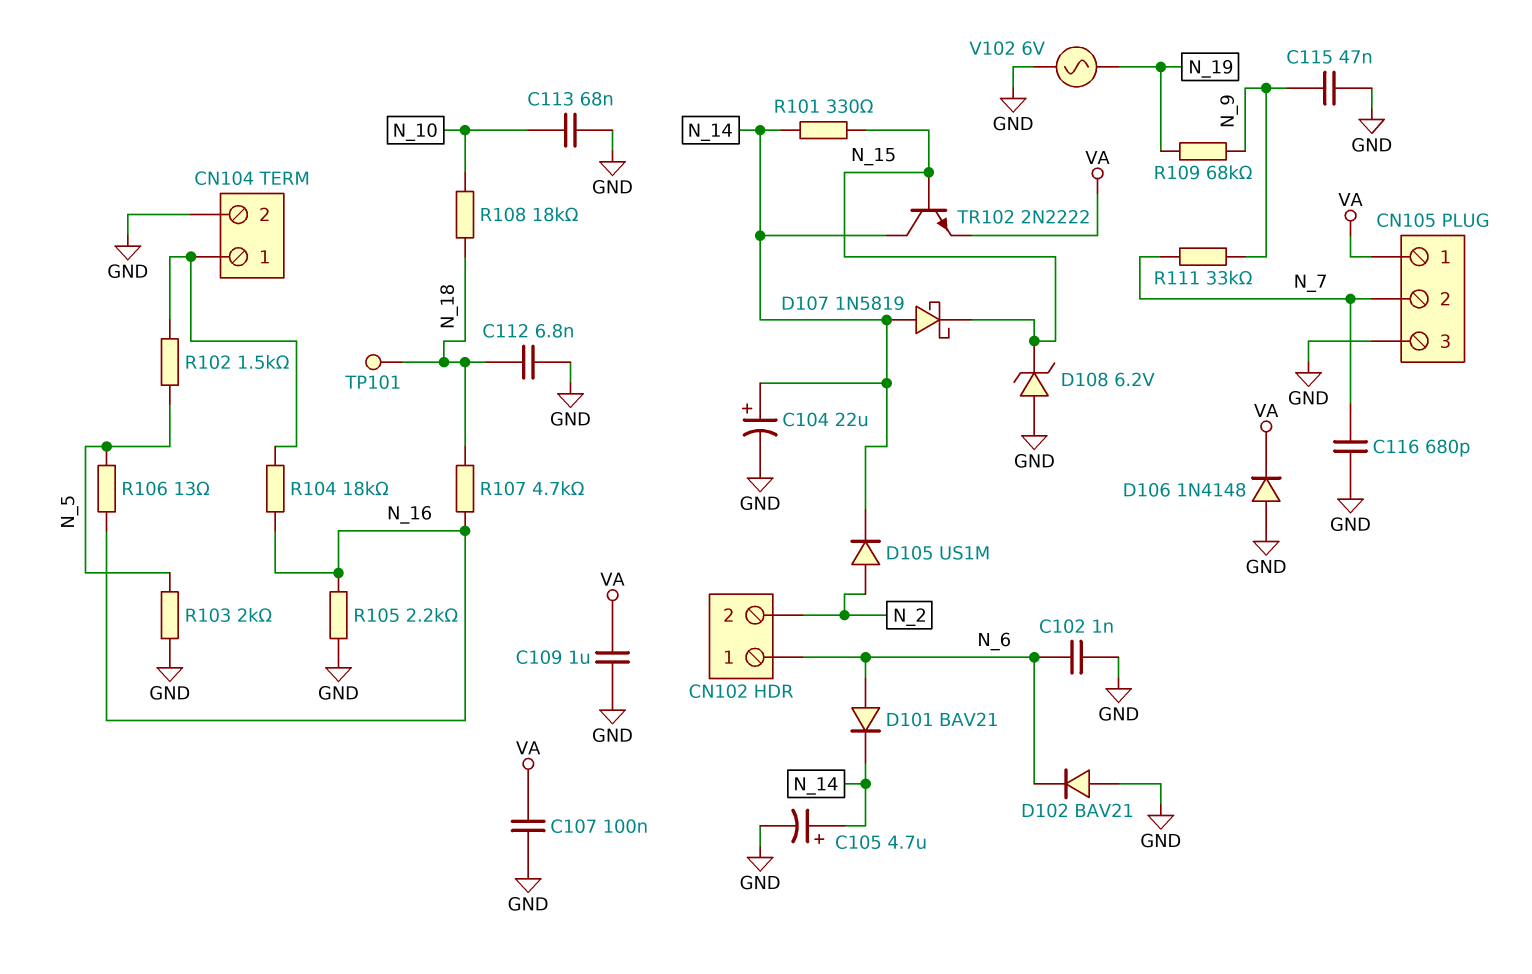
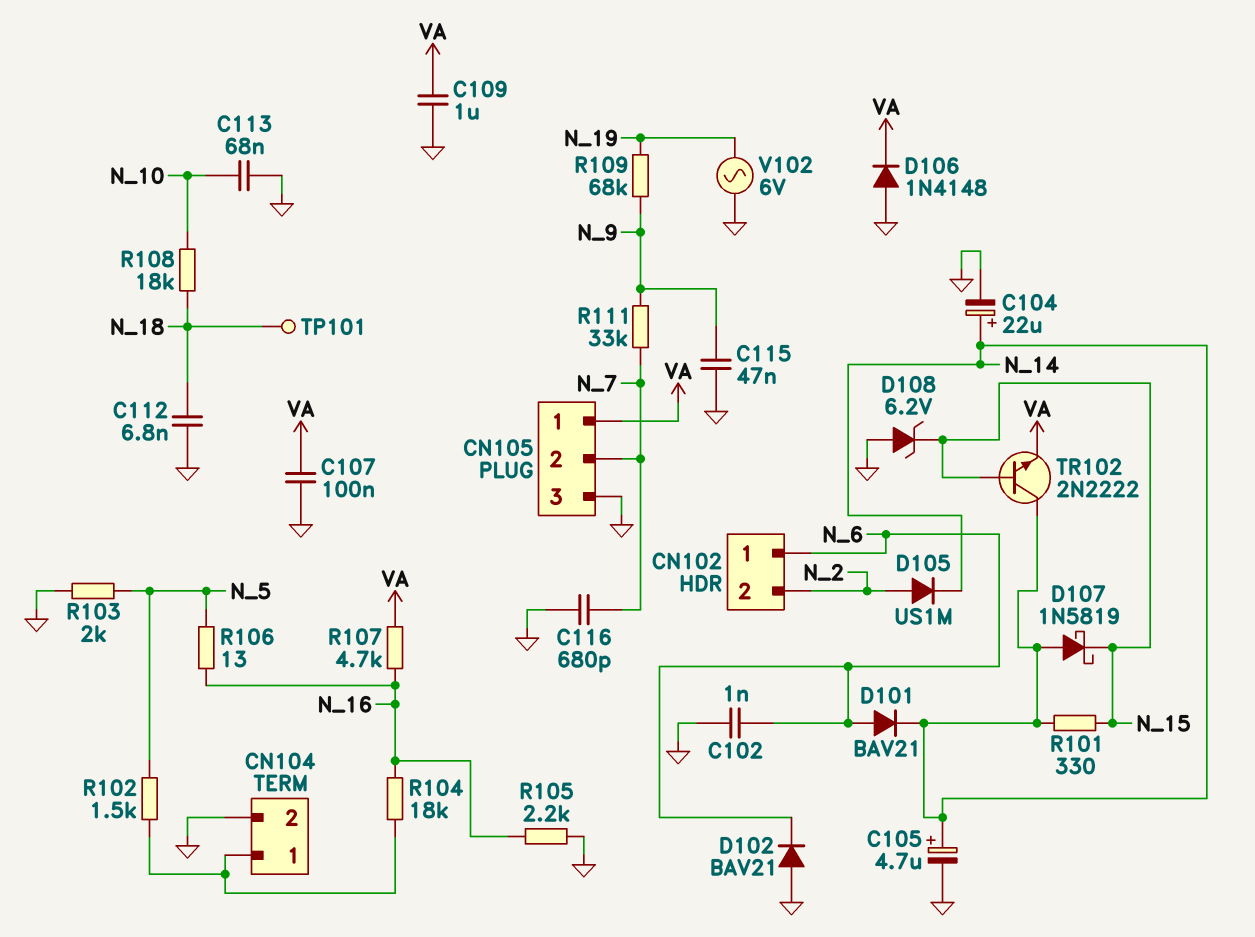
R107: 4.7k (N_16, N_18) -> 4.7k (N_16, VA)

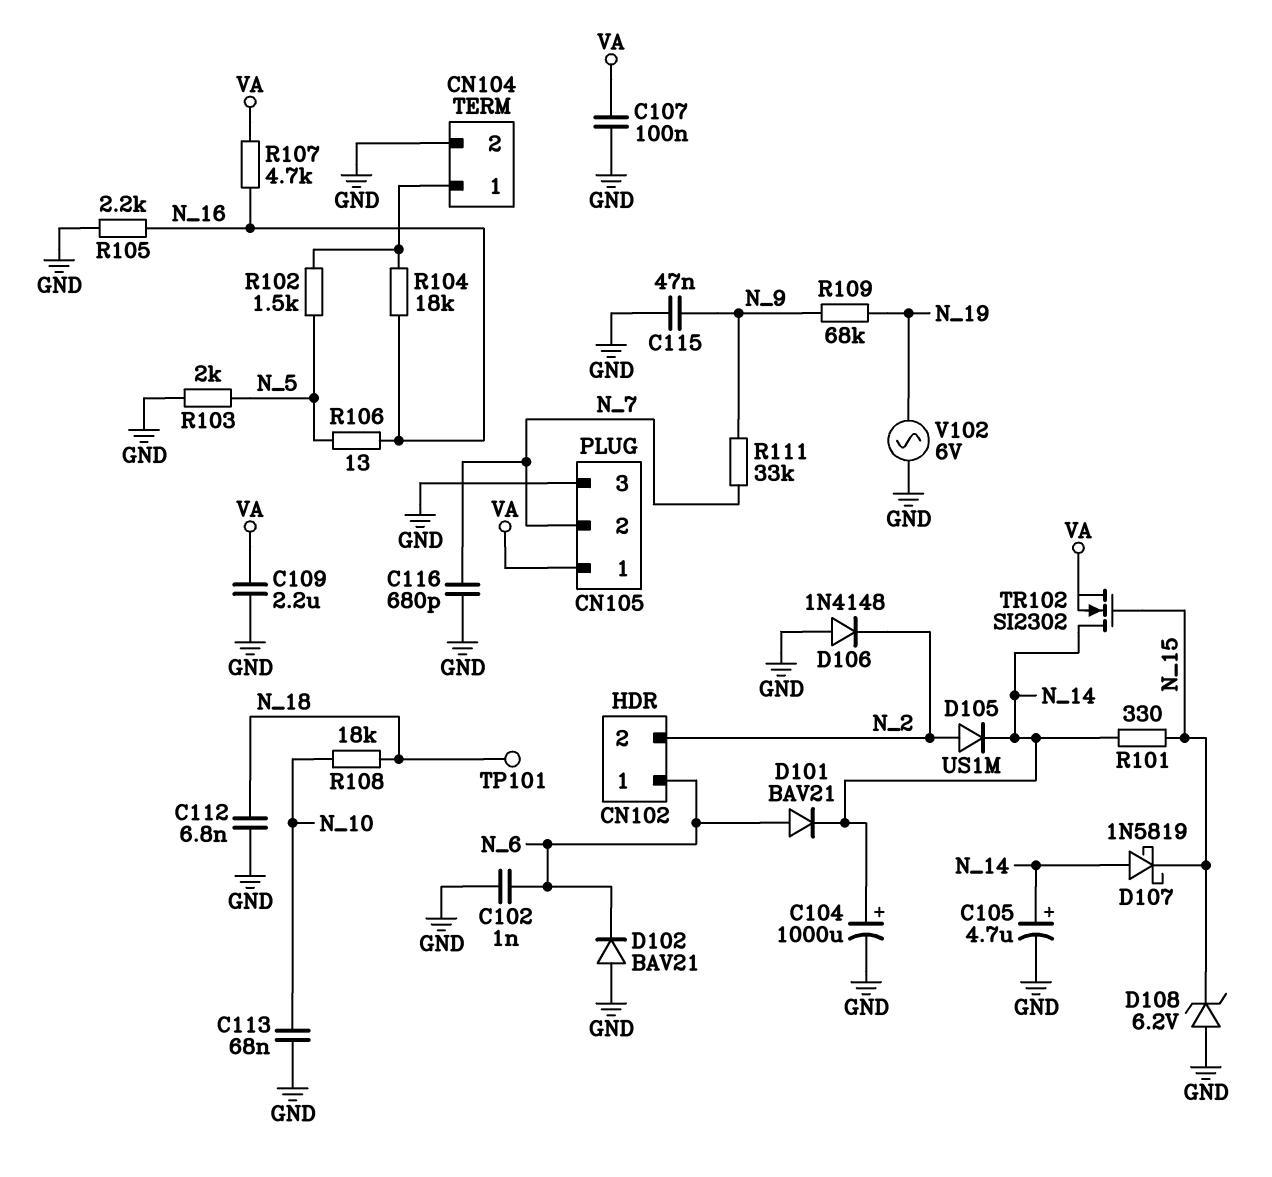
C104: 22uF (plus N_14, minus GND) -> 1000uF (plus N_14, minus GND)
C109: 1uF (GND, VA) -> 2.2uF (GND, VA)
D106: diode 1N4148 (A GND, K VA) -> diode 1N4148 (A GND, K N_2)
TR102: NPN 2N2222 (B N_15, C N_14, E VA) -> NMOS SI2302 (G N_15, D N_14, S VA)

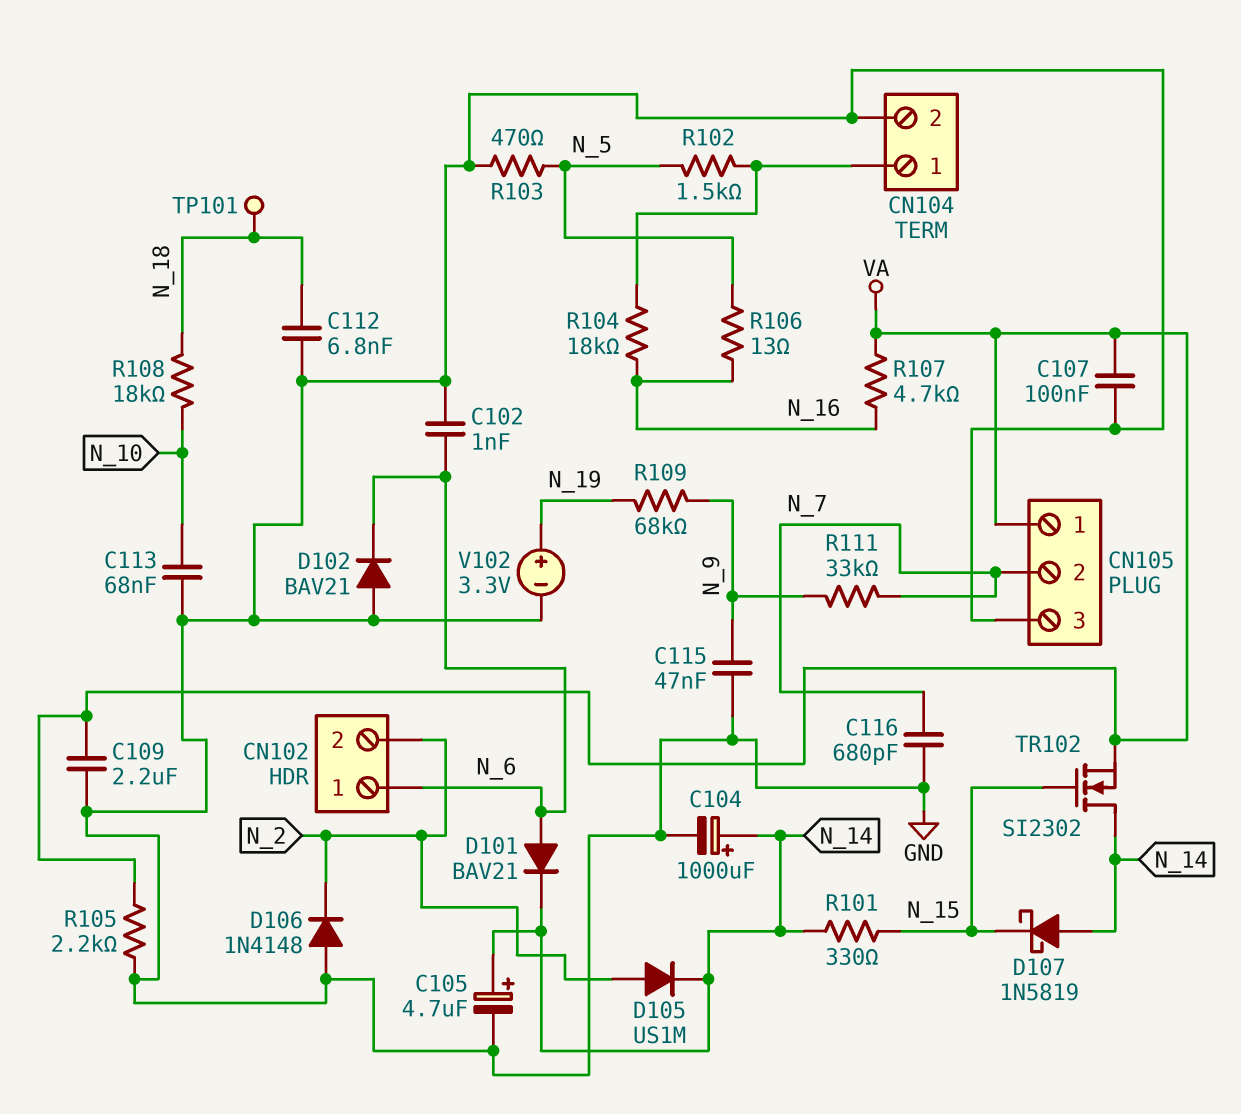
D108: zener 6.2V (A GND, K N_15) -> none
R103: 2k (GND, N_5) -> 470 (GND, N_5)
R105: 2.2k (GND, N_16) -> 2.2k (GND, VA)
V102: AC 6V (GND, N_19) -> 3.3V (plus N_19, minus GND)

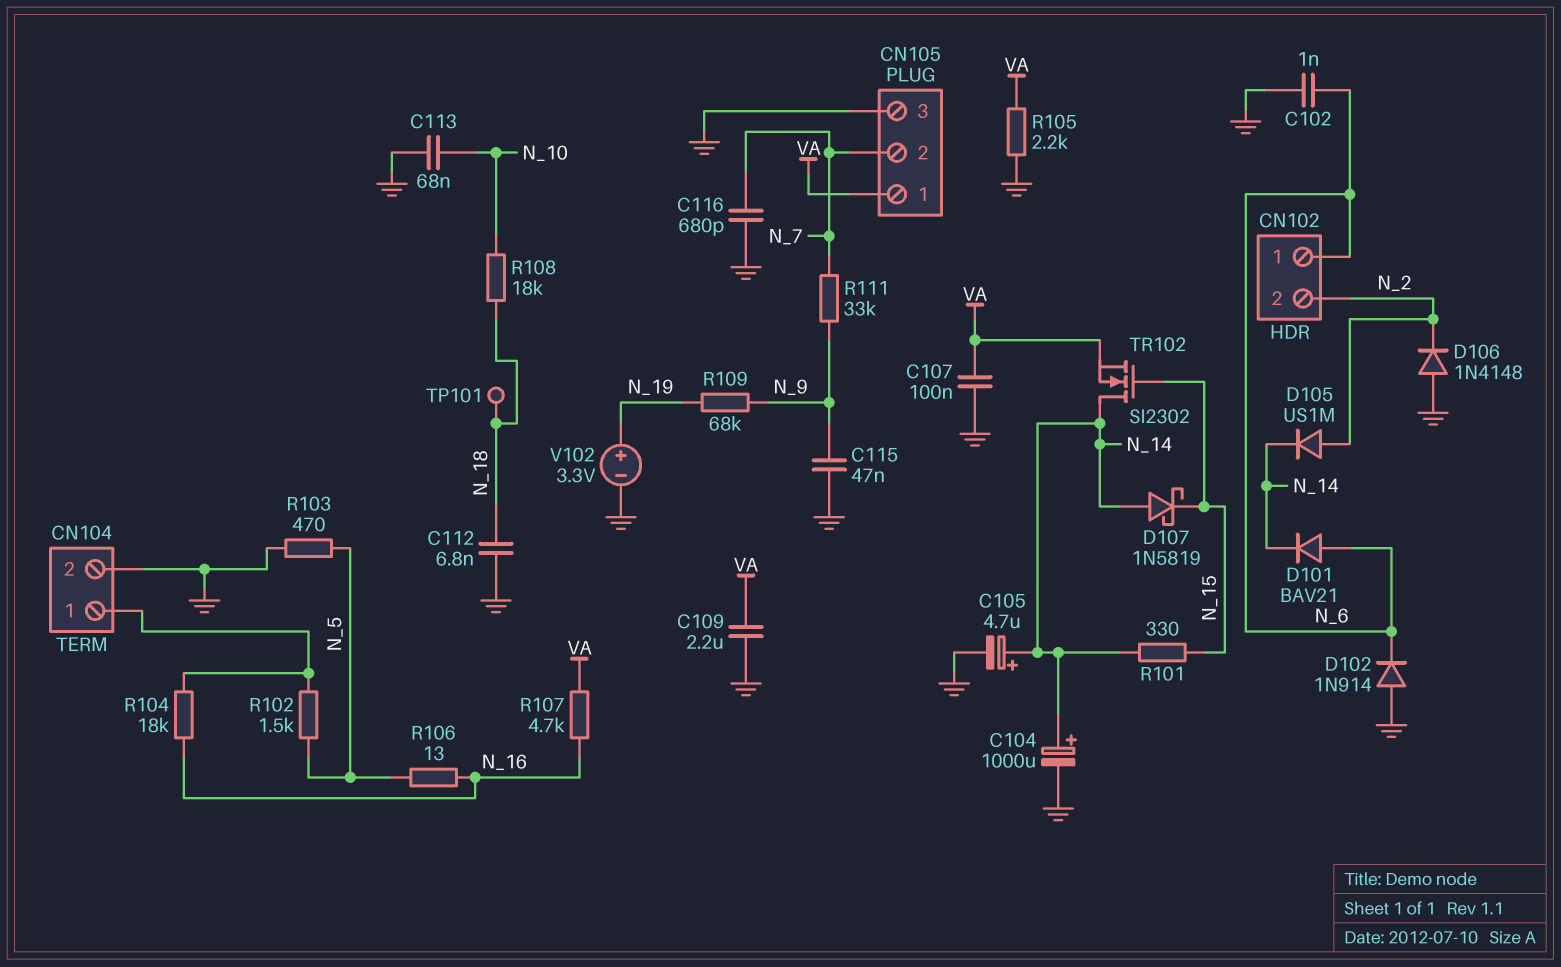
D102: diode BAV21 (A GND, K N_6) -> diode 1N914 (A GND, K N_6)

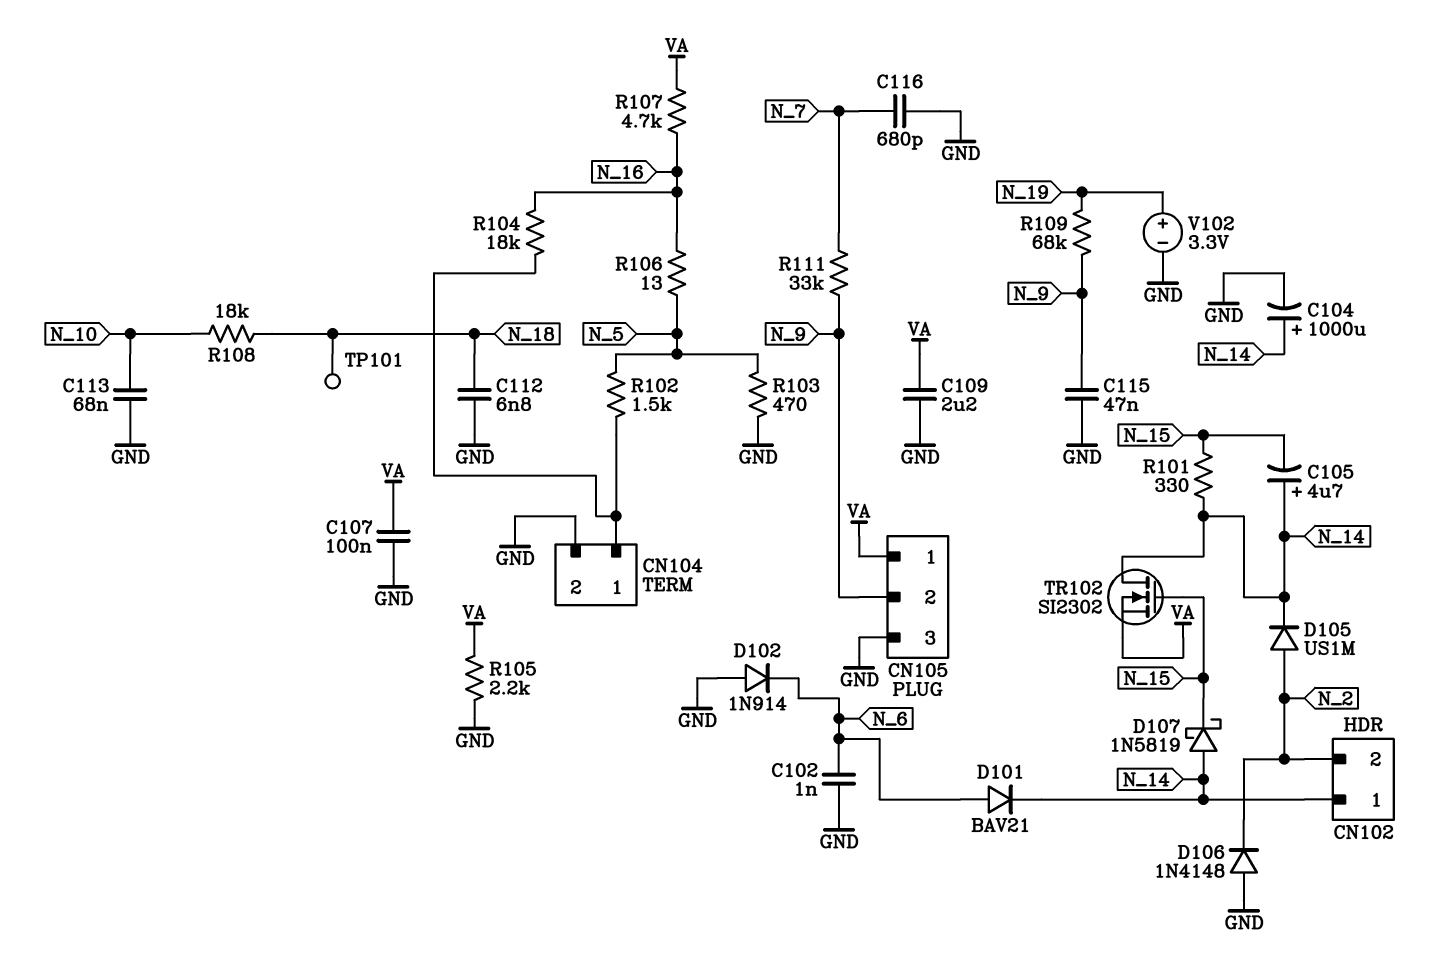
C105: 4.7uF (plus N_14, minus GND) -> 4.7uF (plus N_14, minus N_15)
CN102 pin 1: N_6 -> N_14
CN105 pin 2: N_7 -> N_9

